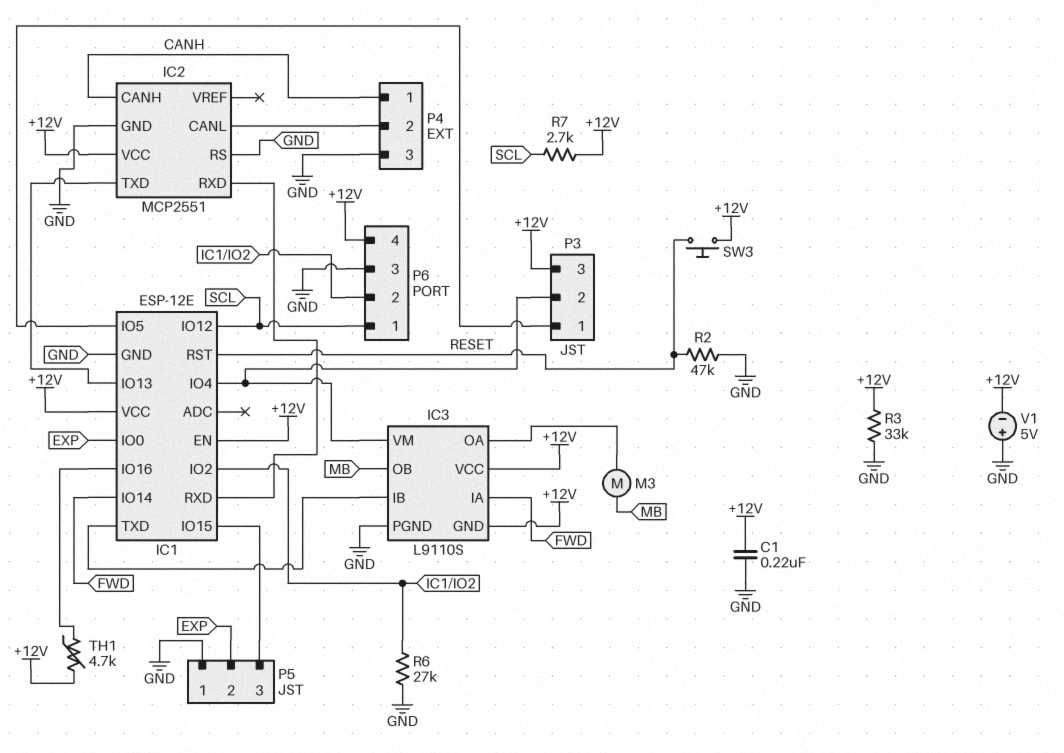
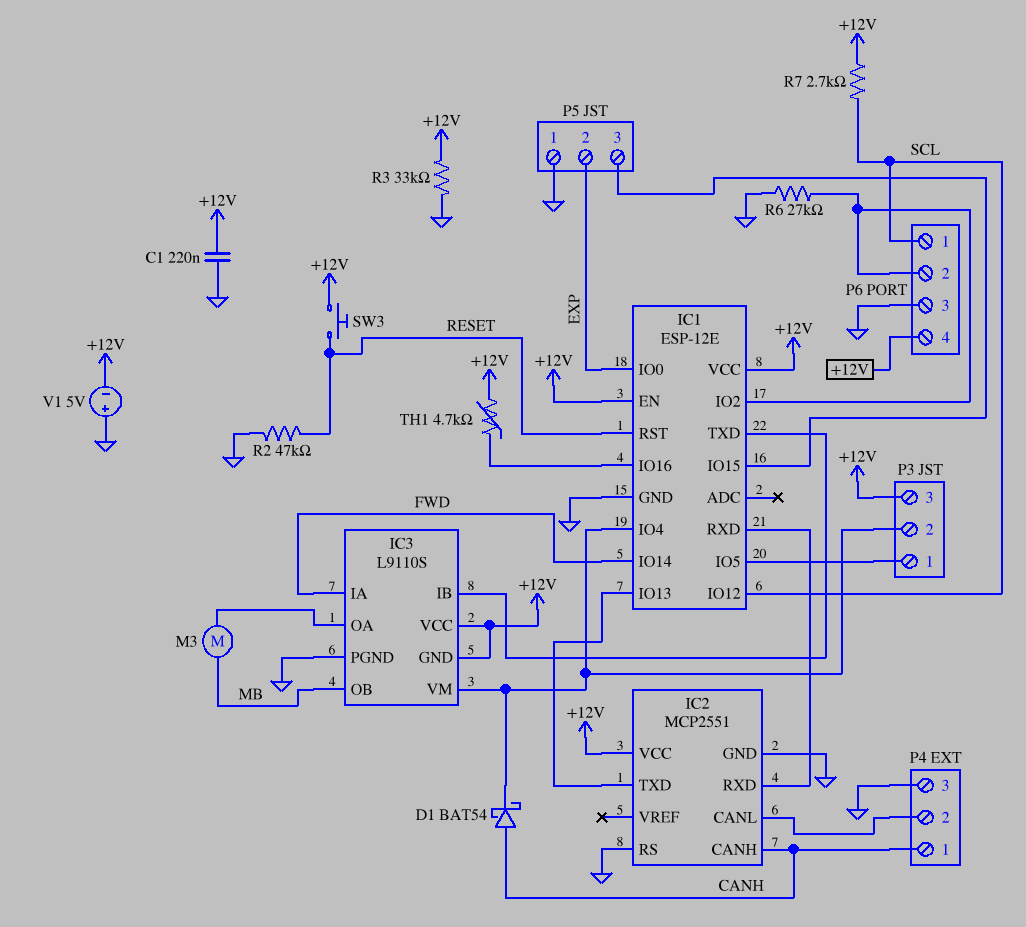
D1: none -> schottky BAT54 (A CANH, K IC1/IO4)

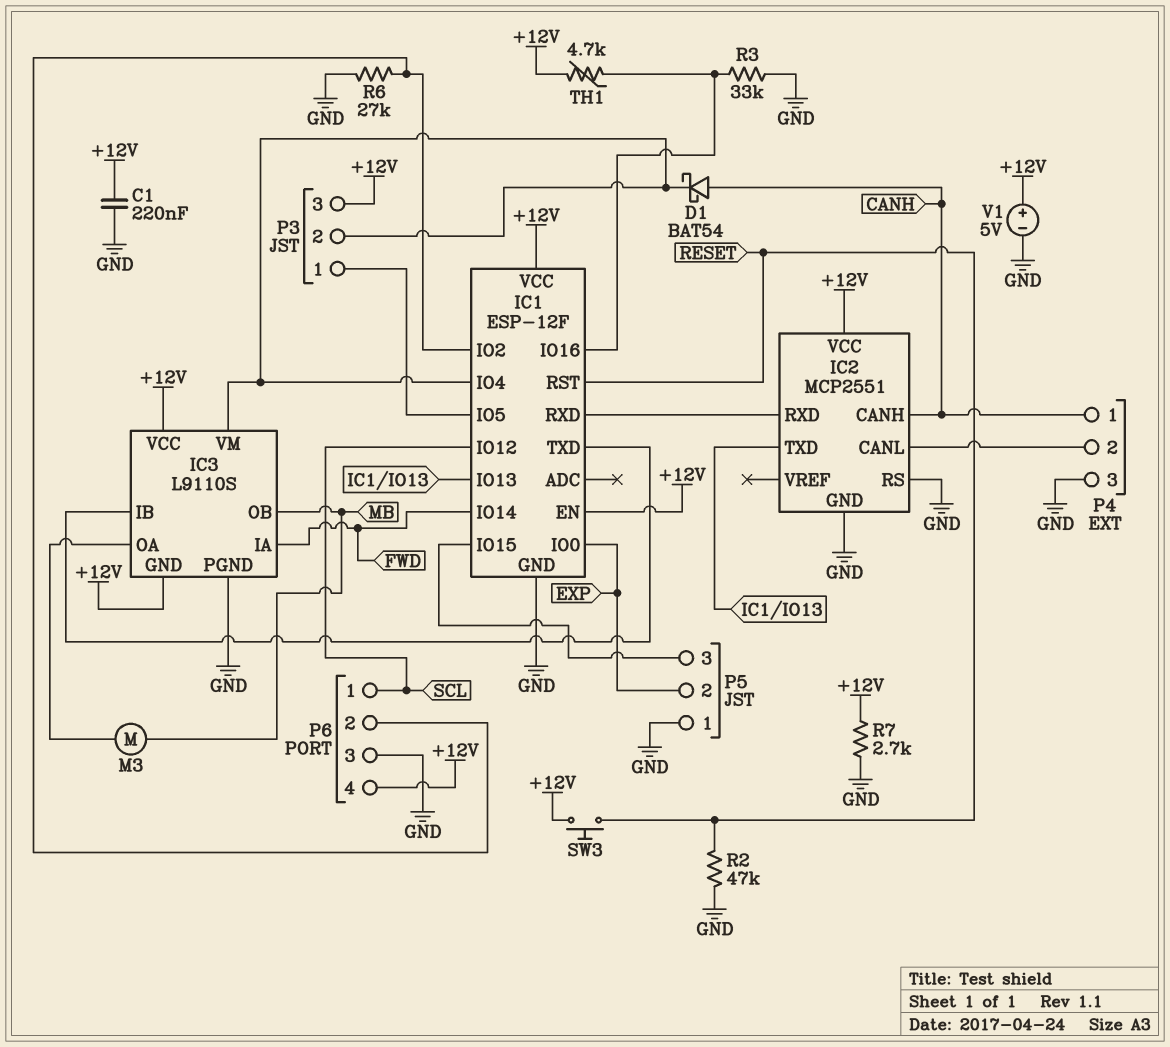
IC1: ESP-12E -> ESP-12F
R3: 33k (+12V, GND) -> 33k (GND, IC1/IO16)
R7: 2.7k (+12V, SCL) -> 2.7k (+12V, GND)
V1: 5V (plus GND, minus +12V) -> 5V (plus +12V, minus GND)

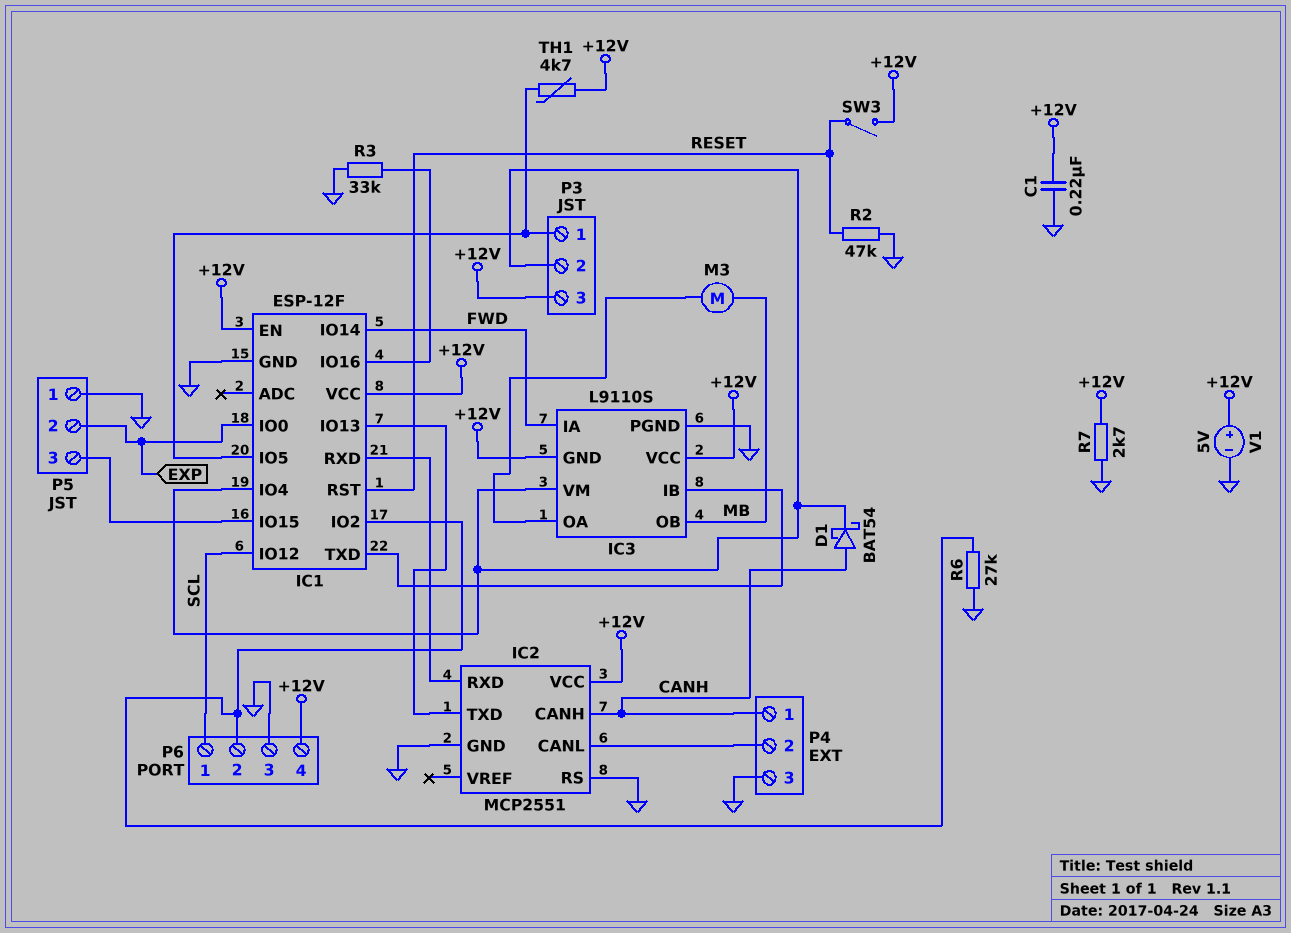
SW3: button (+12V, RESET) -> switch (+12V, RESET)
TH1: 4.7k (+12V, IC1/IO16) -> 4.7k (+12V, IC1/IO5)

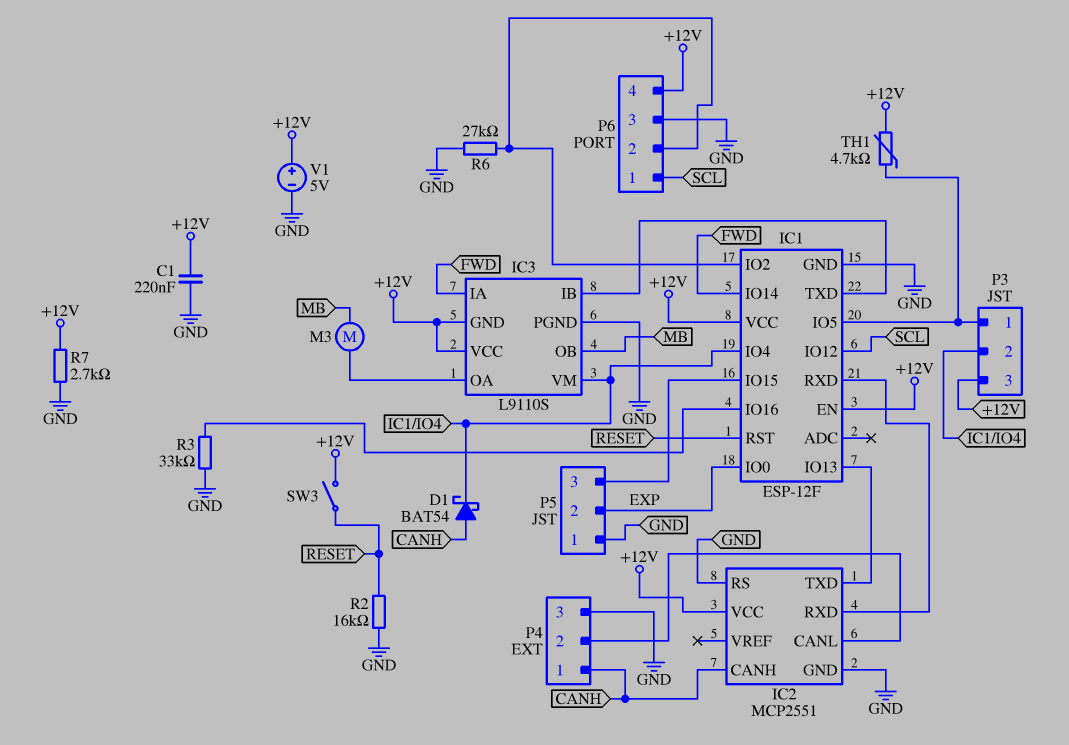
R2: 47k (GND, RESET) -> 16k (GND, RESET)

